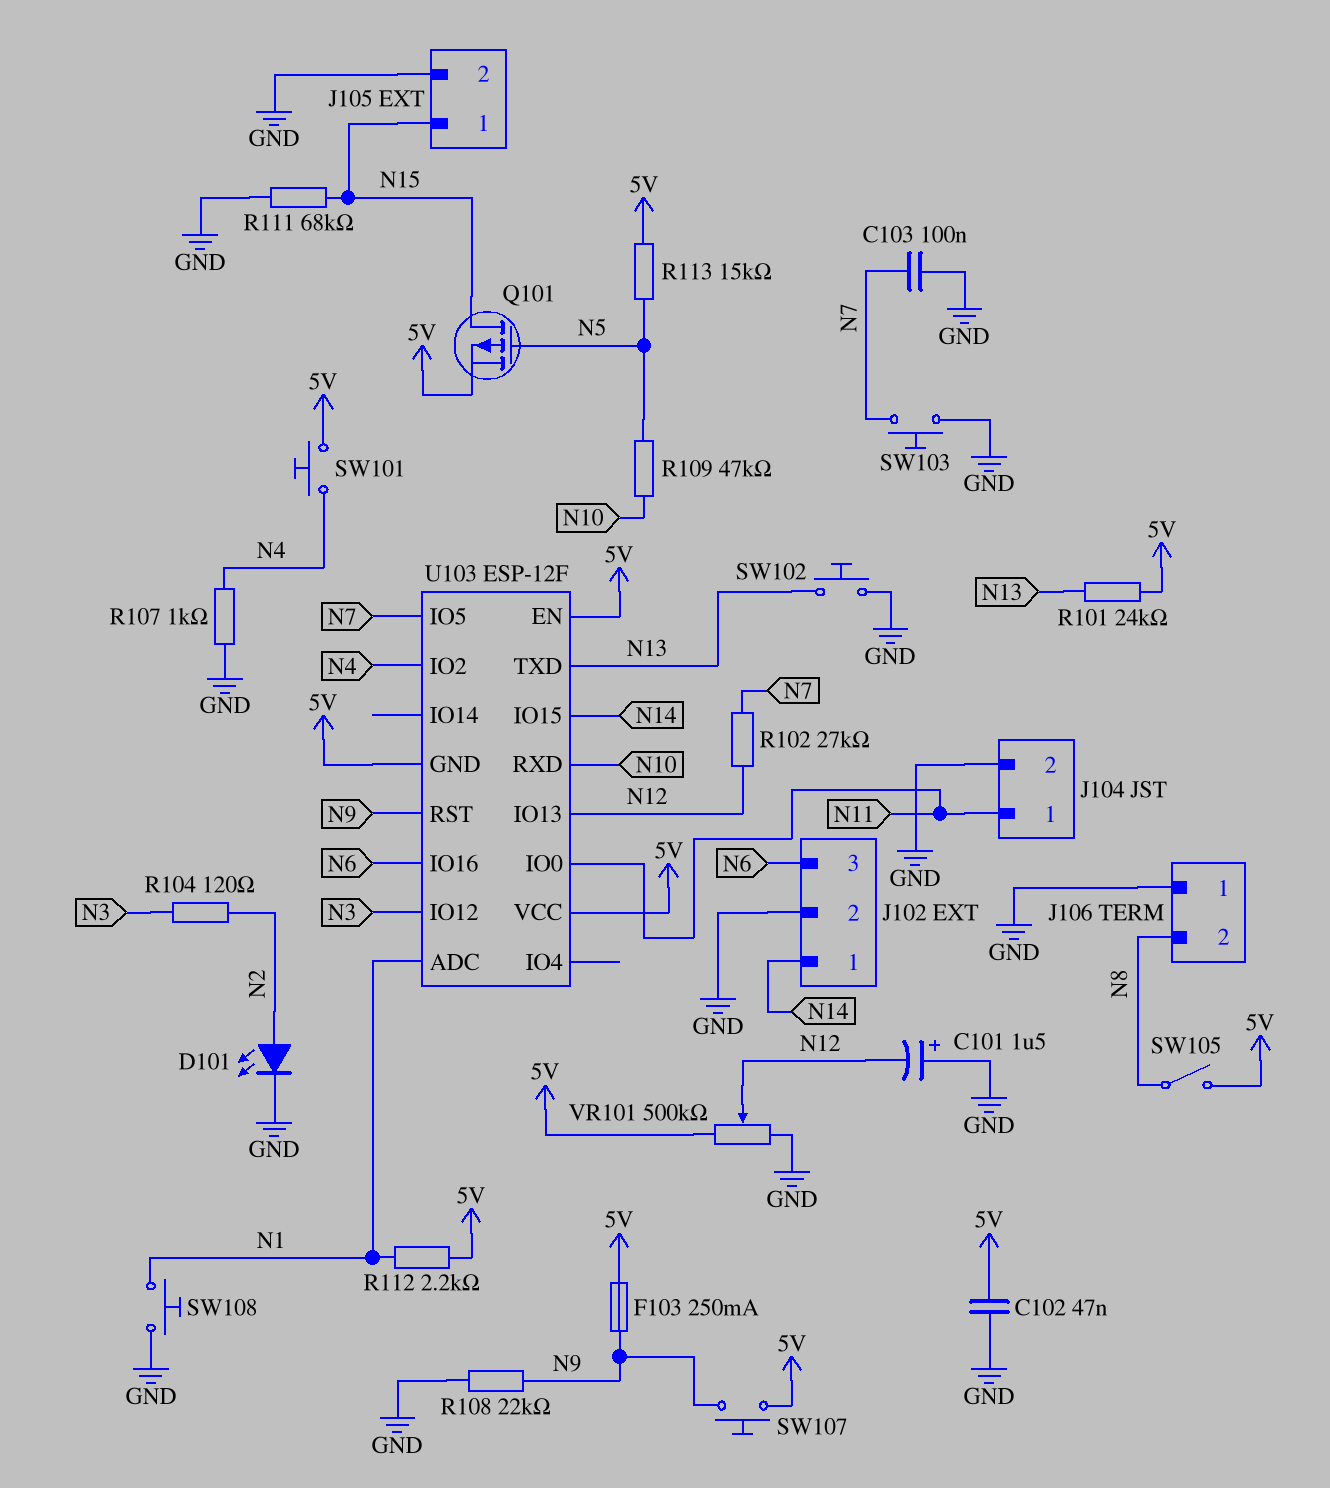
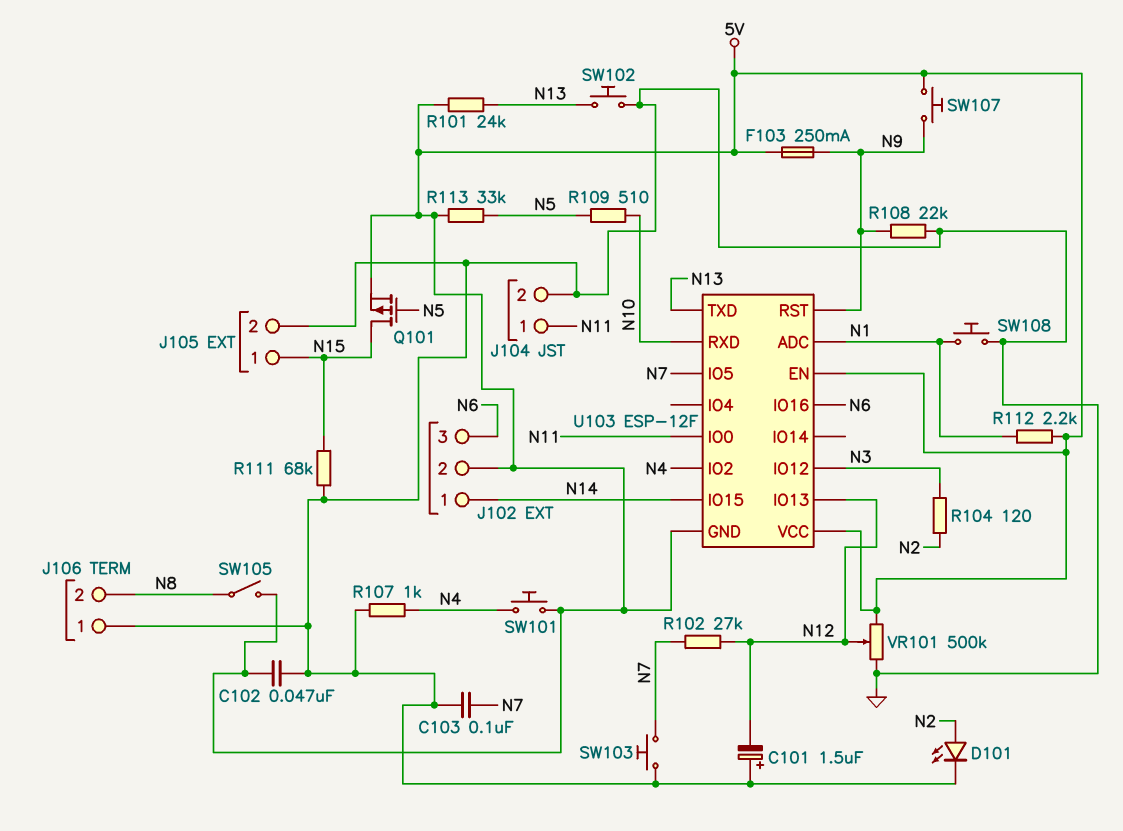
J102 pin 2: GND -> 5V
R109: 47k (N5, N10) -> 510 (N5, N10)
R113: 15k (5V, N5) -> 33k (5V, N5)

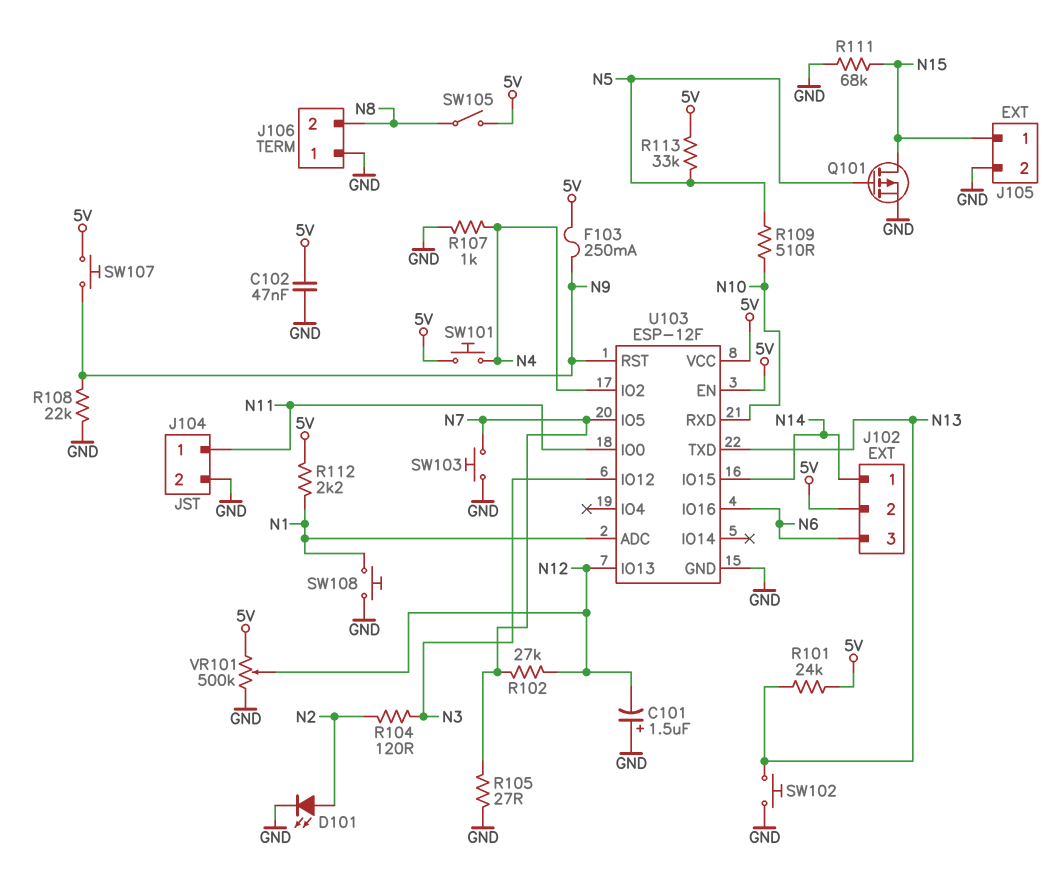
C103: 100nF (GND, N7) -> none
Q101: PMOS (G N5, D N15, S 5V) -> PMOS (G N5, D N15, S GND)
R105: none -> 27 (GND, N7)
U103 pin GND: 5V -> GND

